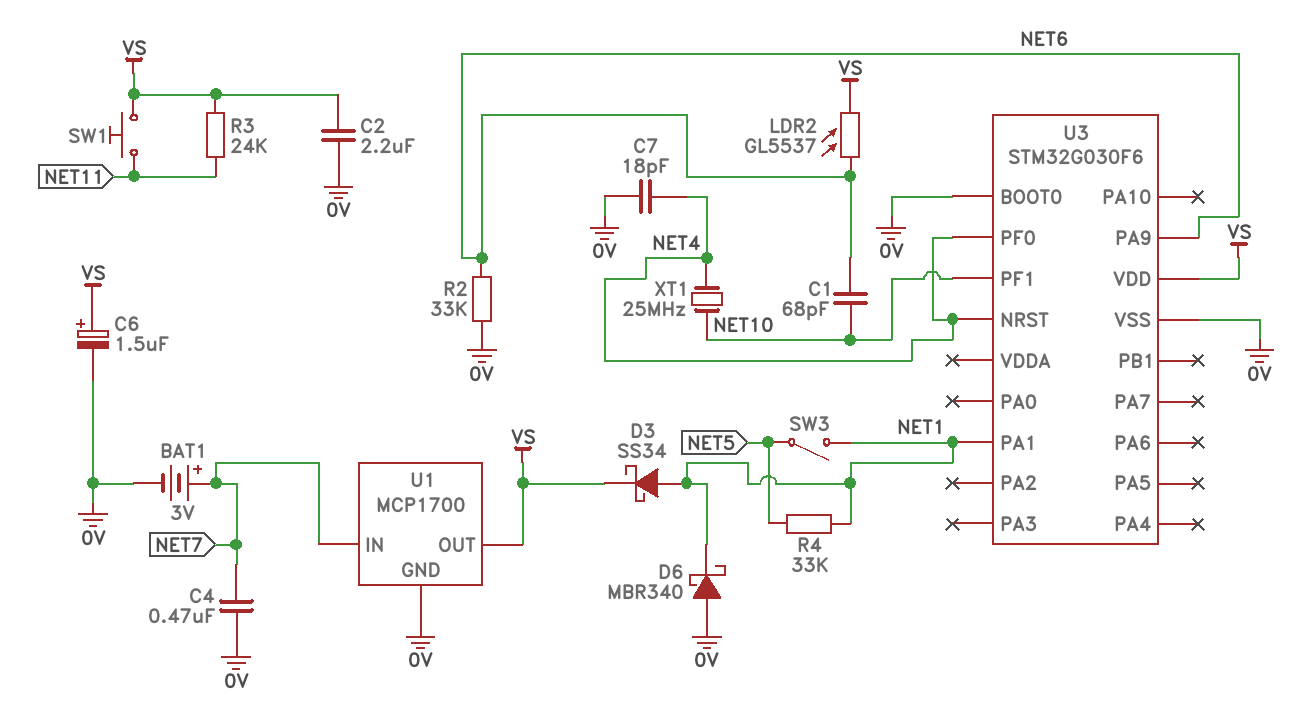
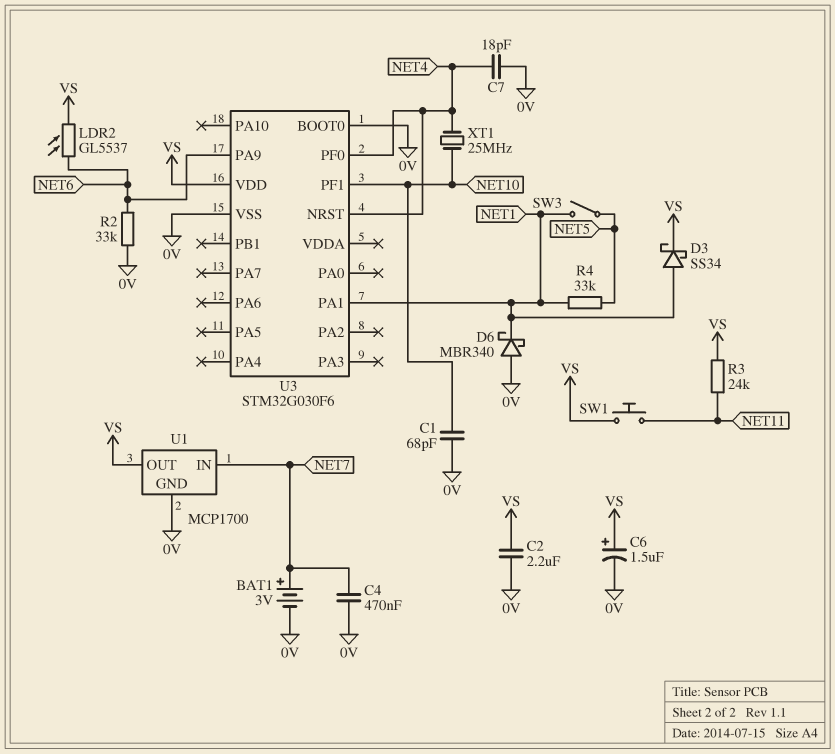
C1: 68pF (NET6, NET10) -> 68pF (0V, NET10)

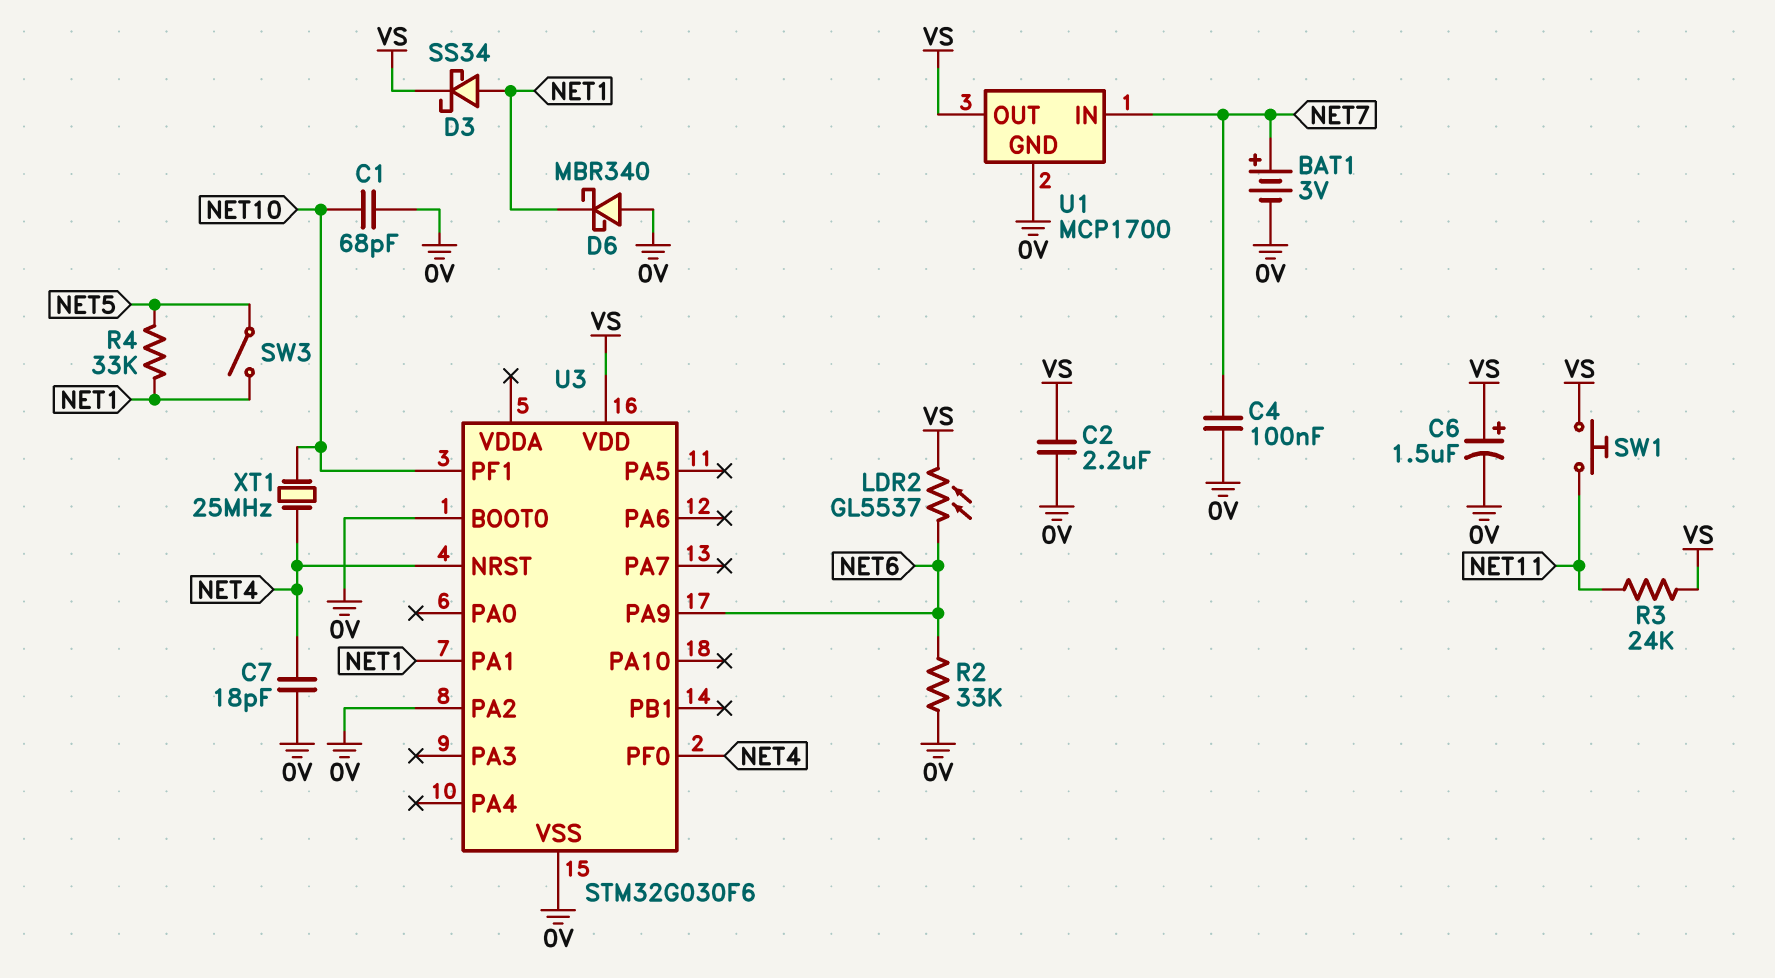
C4: 470nF (0V, NET7) -> 100nF (0V, NET7)
U3 pin PA2: none -> 0V

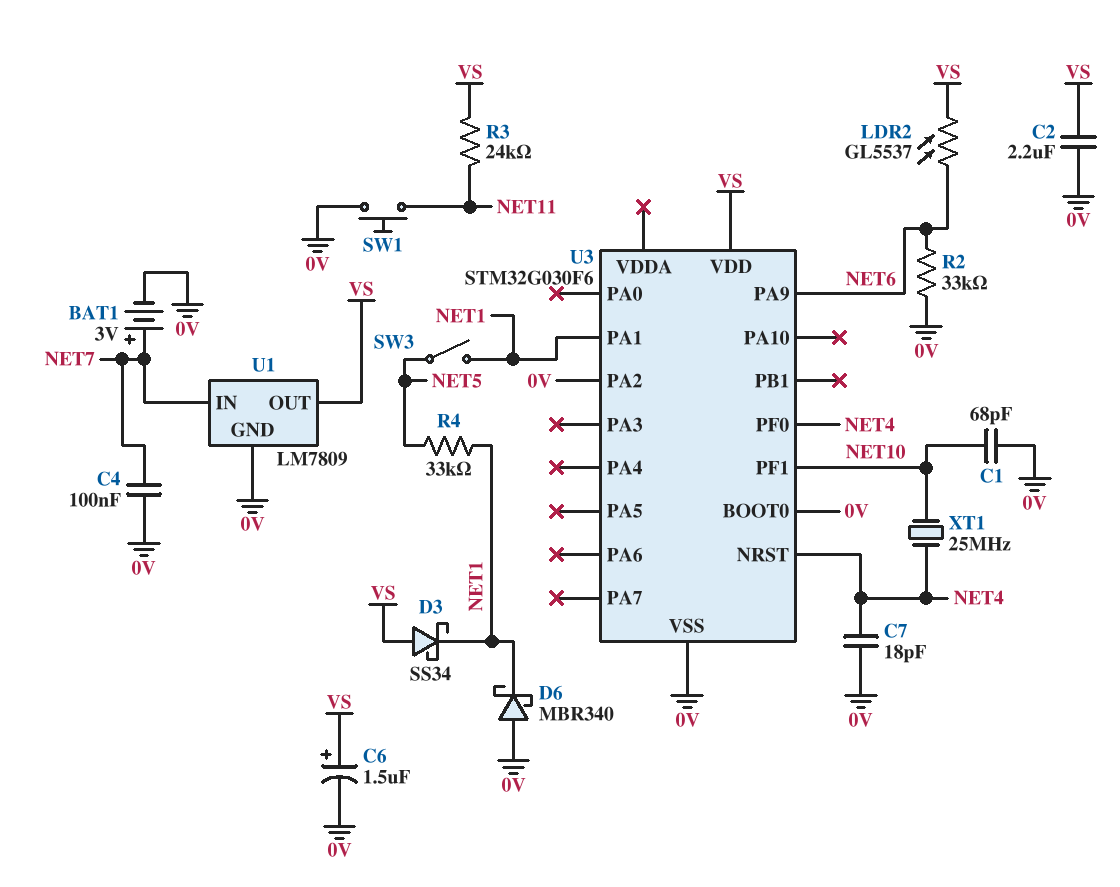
D3: schottky SS34 (A NET1, K VS) -> schottky SS34 (A VS, K NET1)
SW1: button (NET11, VS) -> button (0V, NET11)
U1: MCP1700 -> LM7809

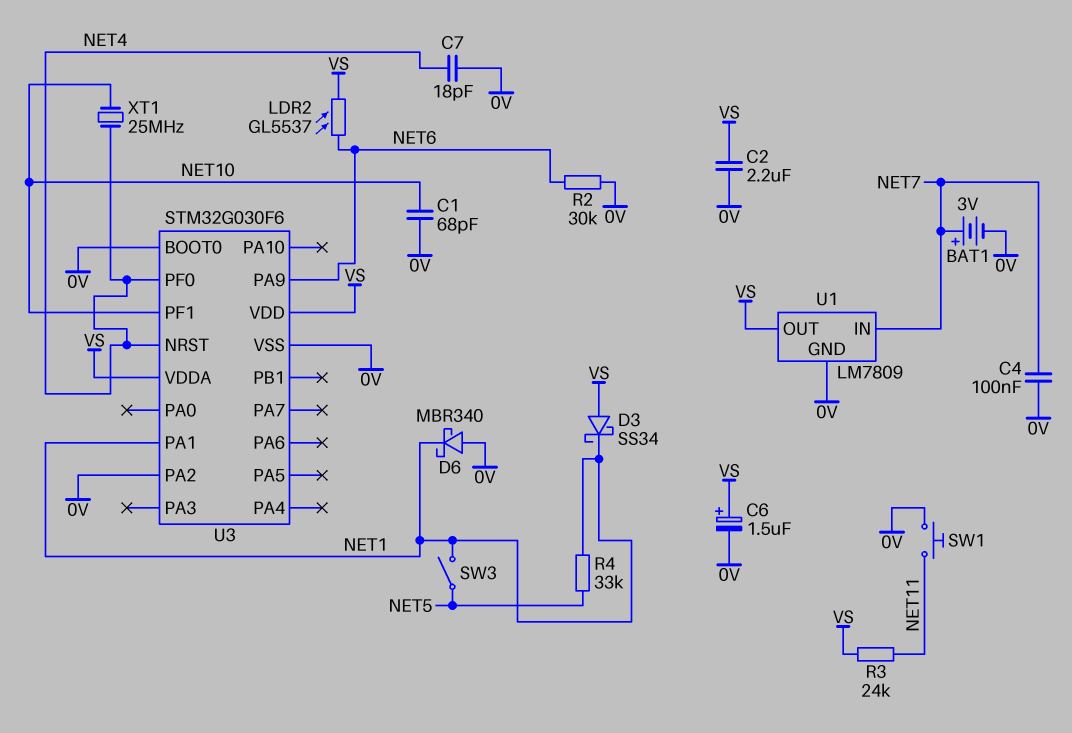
R2: 33k (0V, NET6) -> 30k (0V, NET6)
U3 pin VDDA: none -> VS

